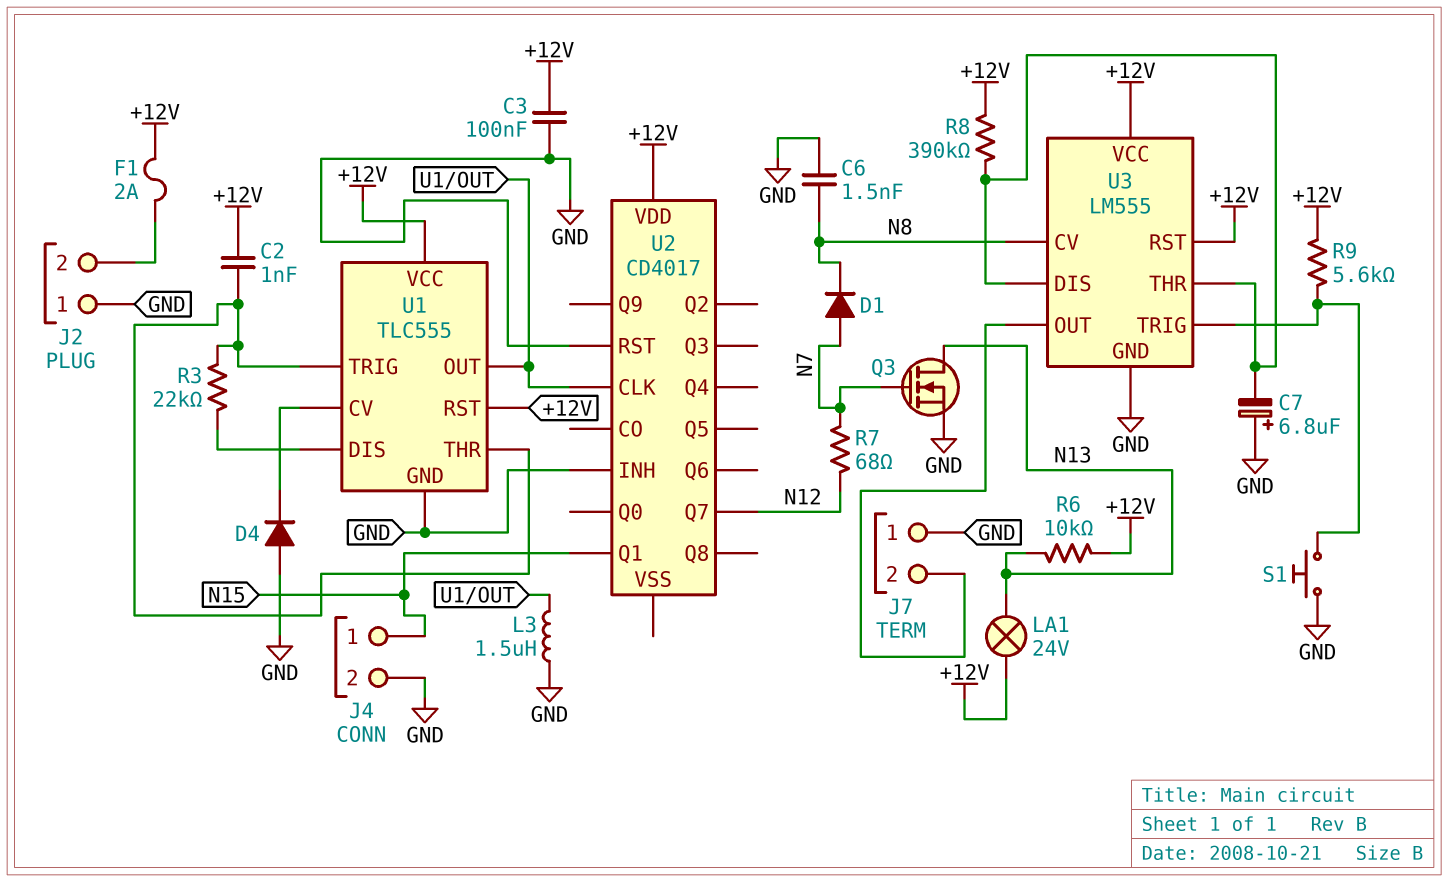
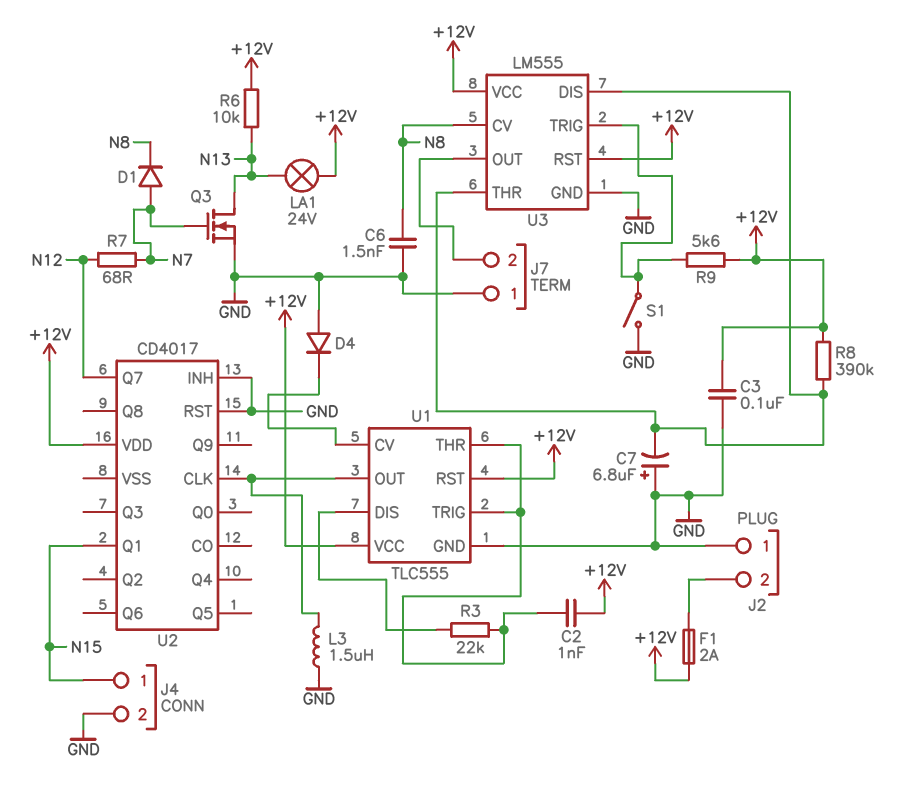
S1: button (GND, U3/TRIG) -> switch (GND, U3/TRIG)

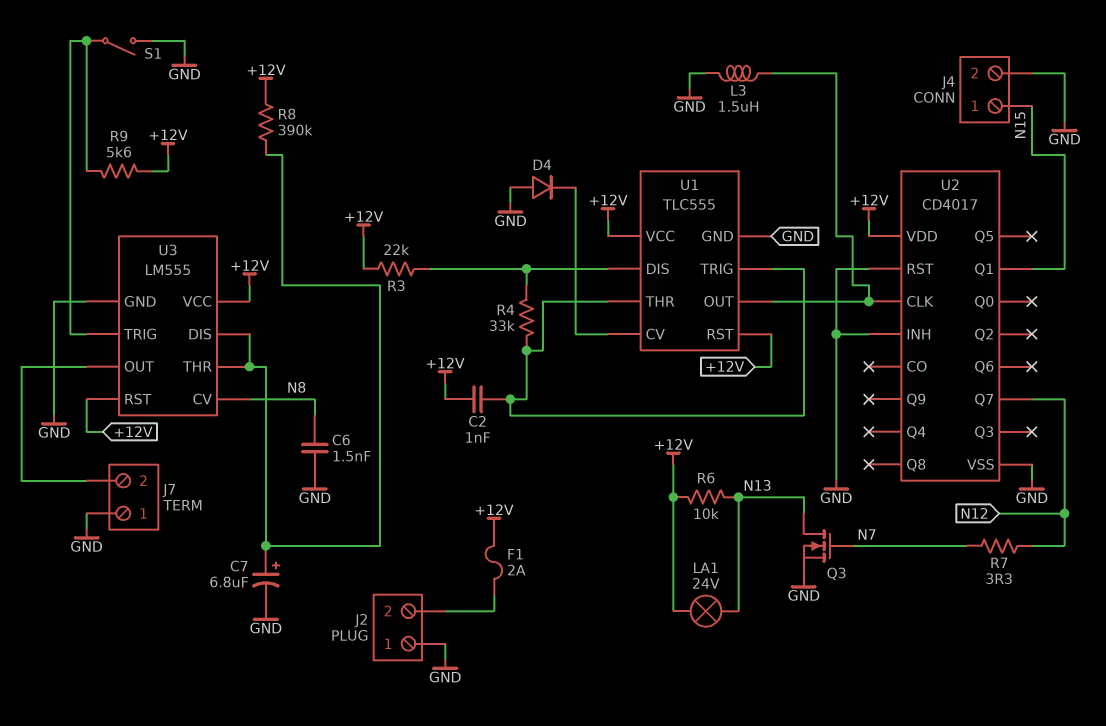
C3: 100nF (+12V, GND) -> none
C7: 6.8uF (plus GND, minus U3/DIS) -> 6.8uF (plus U3/DIS, minus GND)
D1: diode (A N7, K N8) -> none
R3: 22k (U1/DIS, U1/THR) -> 22k (+12V, U1/DIS)
R4: none -> 33k (U1/DIS, U1/THR)
R7: 68 (N7, N12) -> 3.3 (N7, N12)
U2 pin VSS: none -> GND

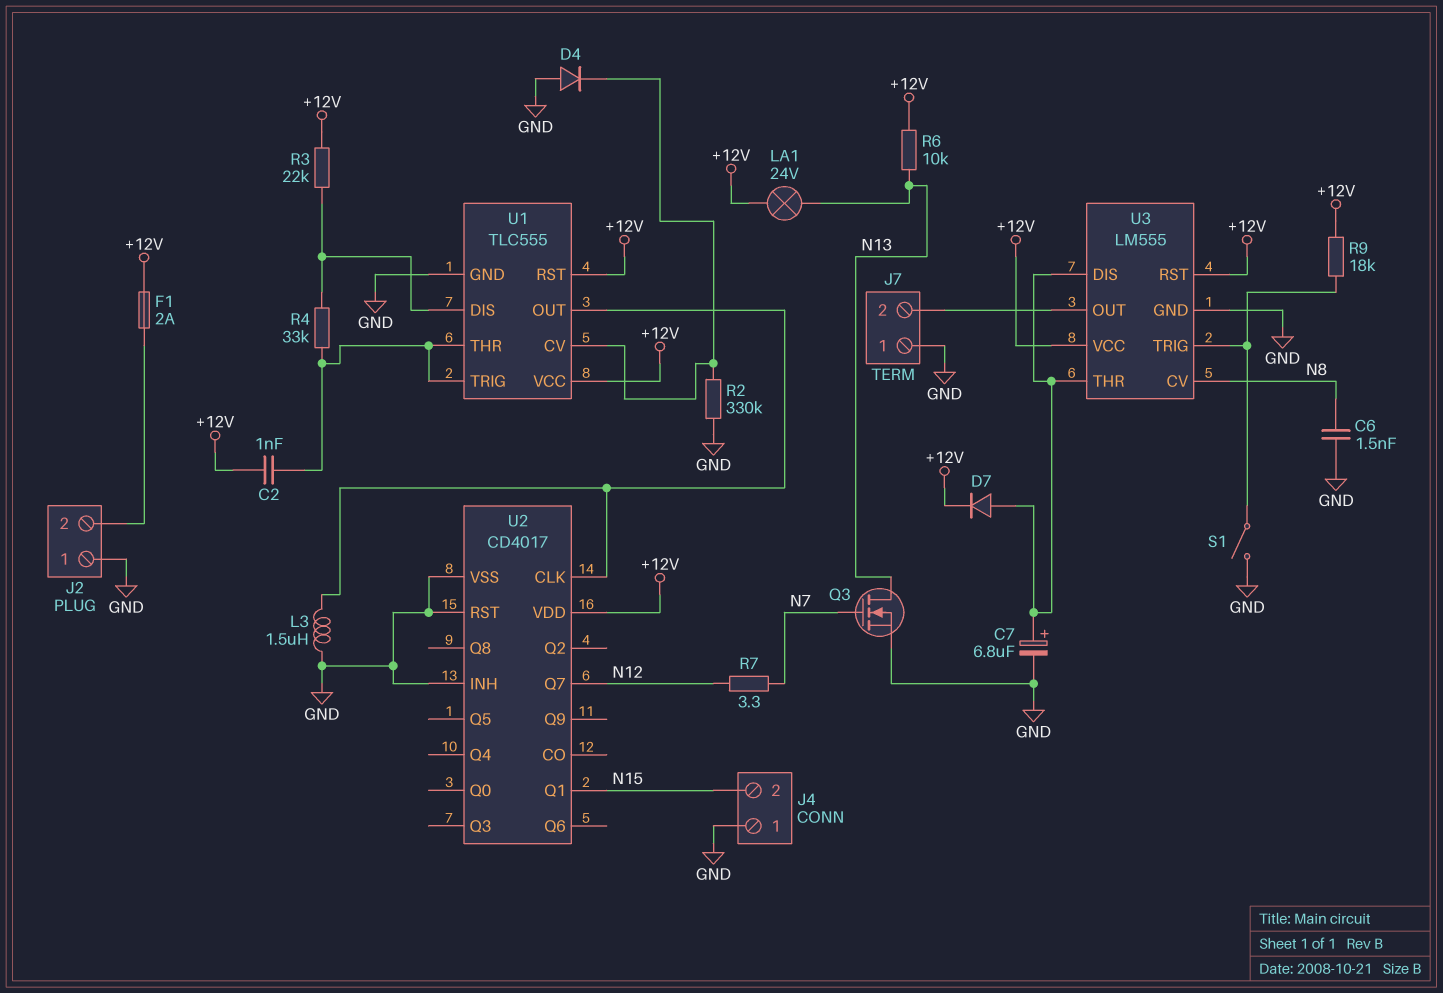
D7: none -> diode (A U3/DIS, K +12V)
J4 pin 1: N15 -> GND
J4 pin 2: GND -> N15
R2: none -> 330k (GND, U1/CV)
R8: 390k (+12V, U3/DIS) -> none
R9: 5.6k (+12V, U3/TRIG) -> 18k (+12V, U3/TRIG)

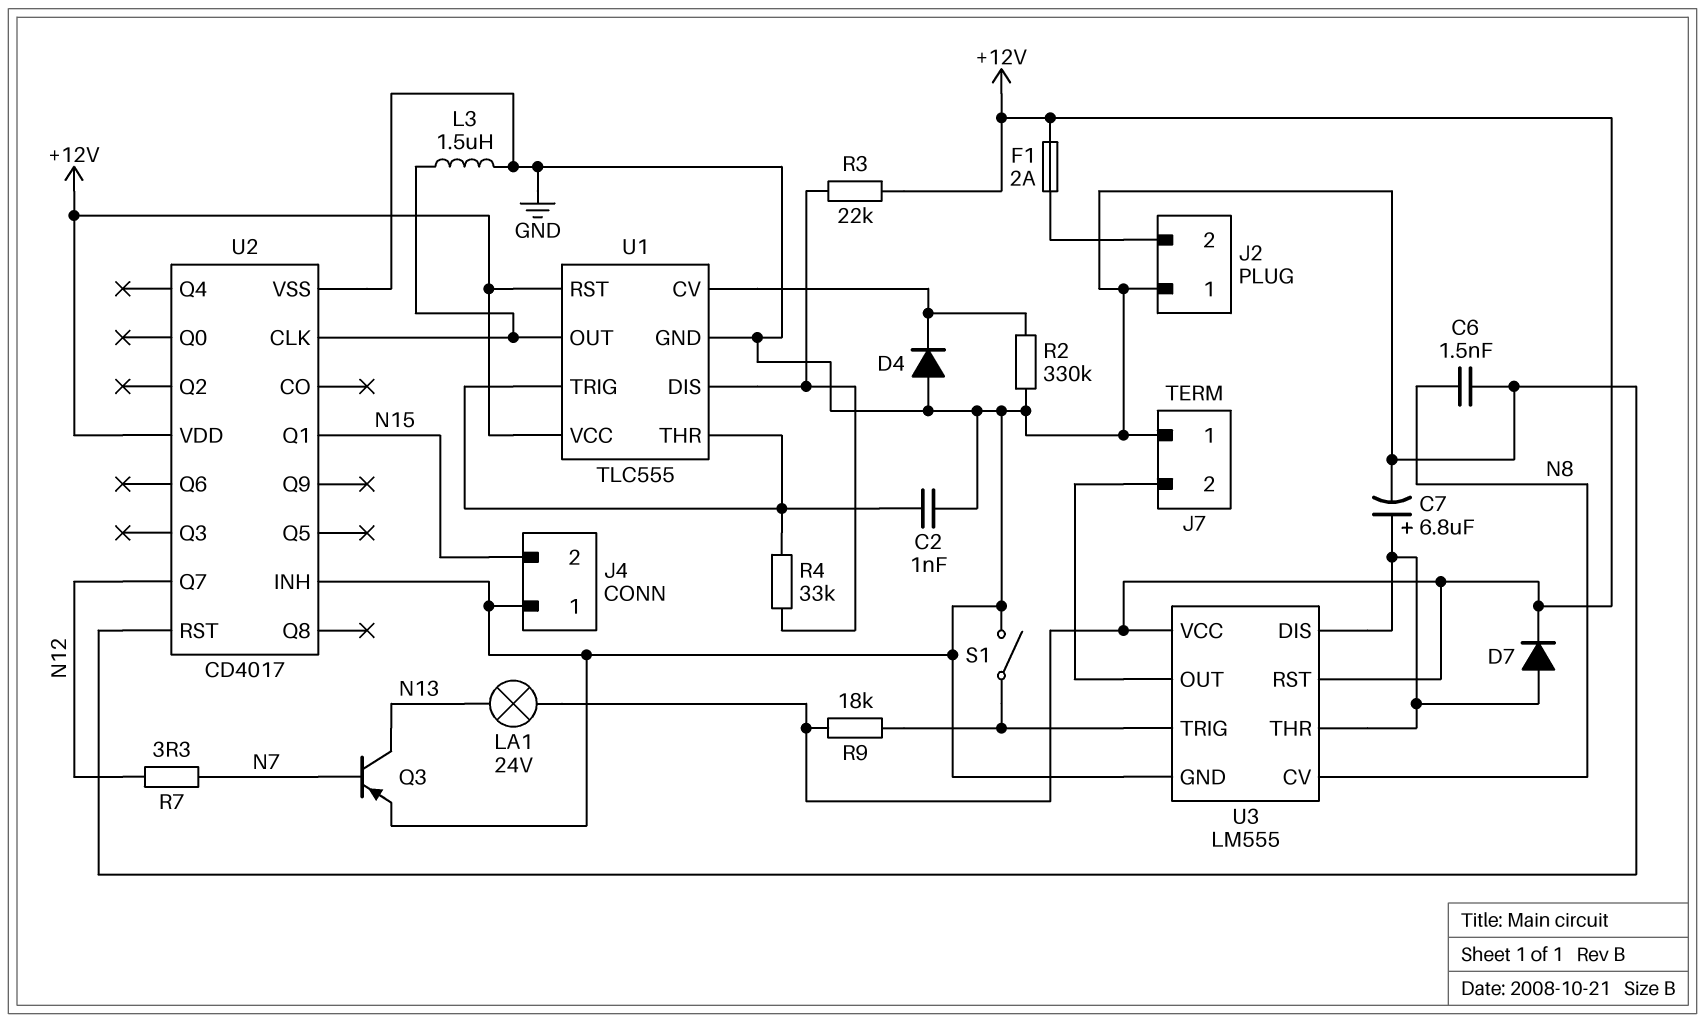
C2: 1nF (+12V, U1/THR) -> 1nF (GND, U1/THR)
Q3: NMOS (G N7, D N13, S GND) -> PNP (B N7, C N13, E GND)
R6: 10k (+12V, N13) -> none

